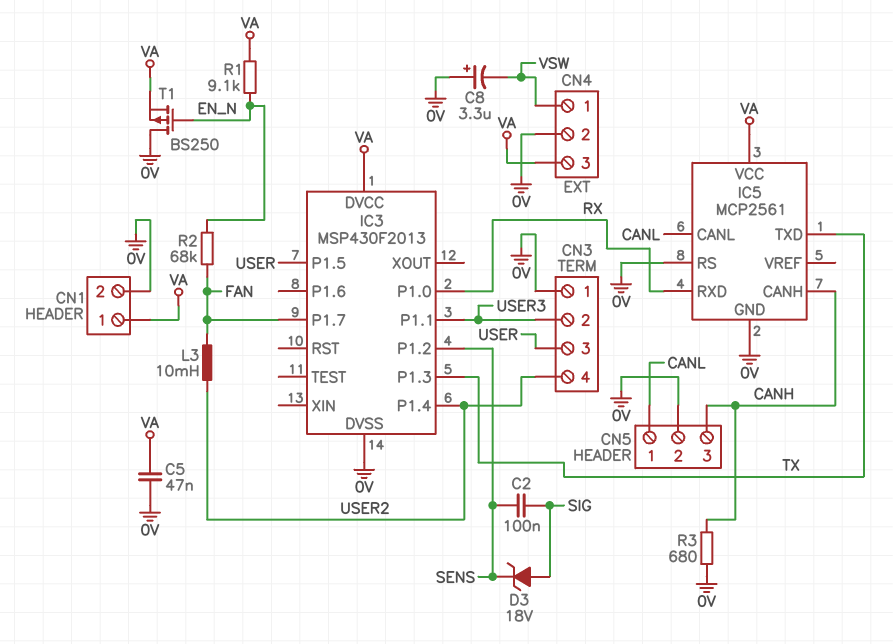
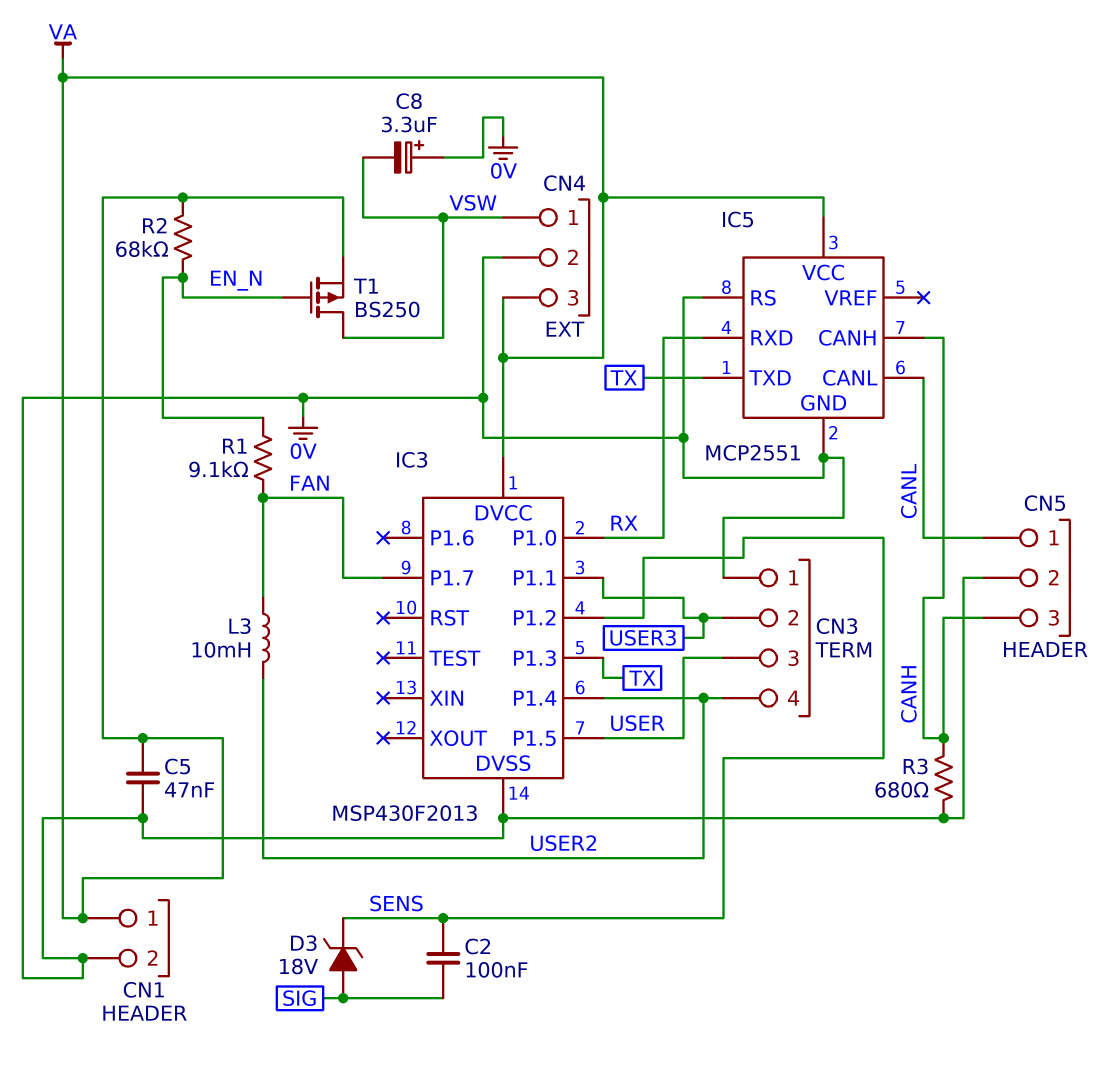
IC5: MCP2561 -> MCP2551
R1: 9.1k (EN_N, VA) -> 9.1k (EN_N, FAN)
R2: 68k (EN_N, FAN) -> 68k (EN_N, VA)
T1: PMOS BS250 (G EN_N, D 0V, S VA) -> PMOS BS250 (G EN_N, D VSW, S VA)

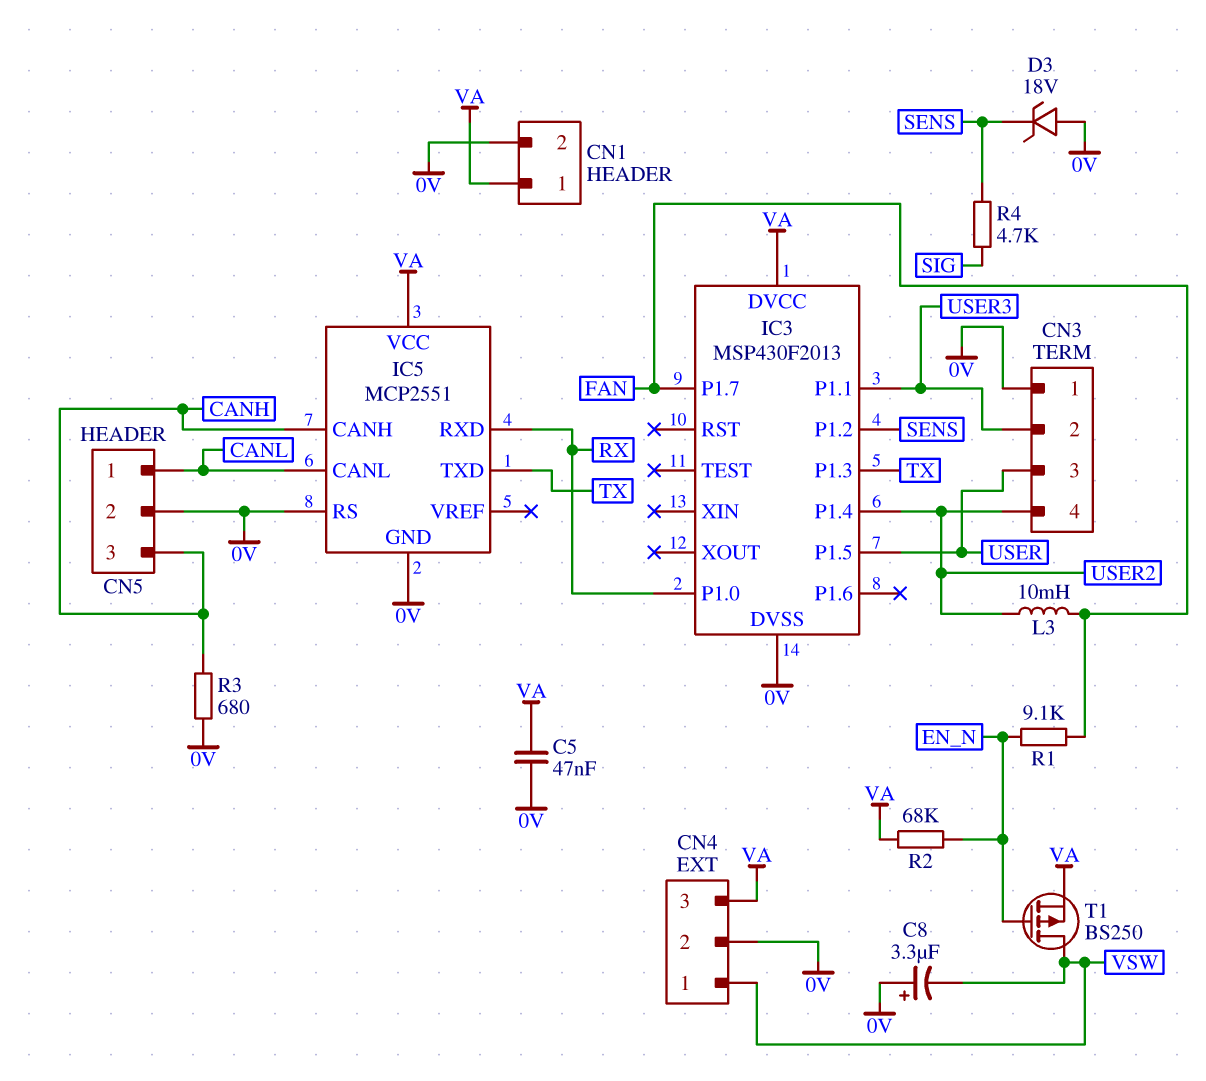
C2: 100nF (SENS, SIG) -> none
D3: zener 18V (A SIG, K SENS) -> zener 18V (A 0V, K SENS)
R4: none -> 4.7k (SENS, SIG)

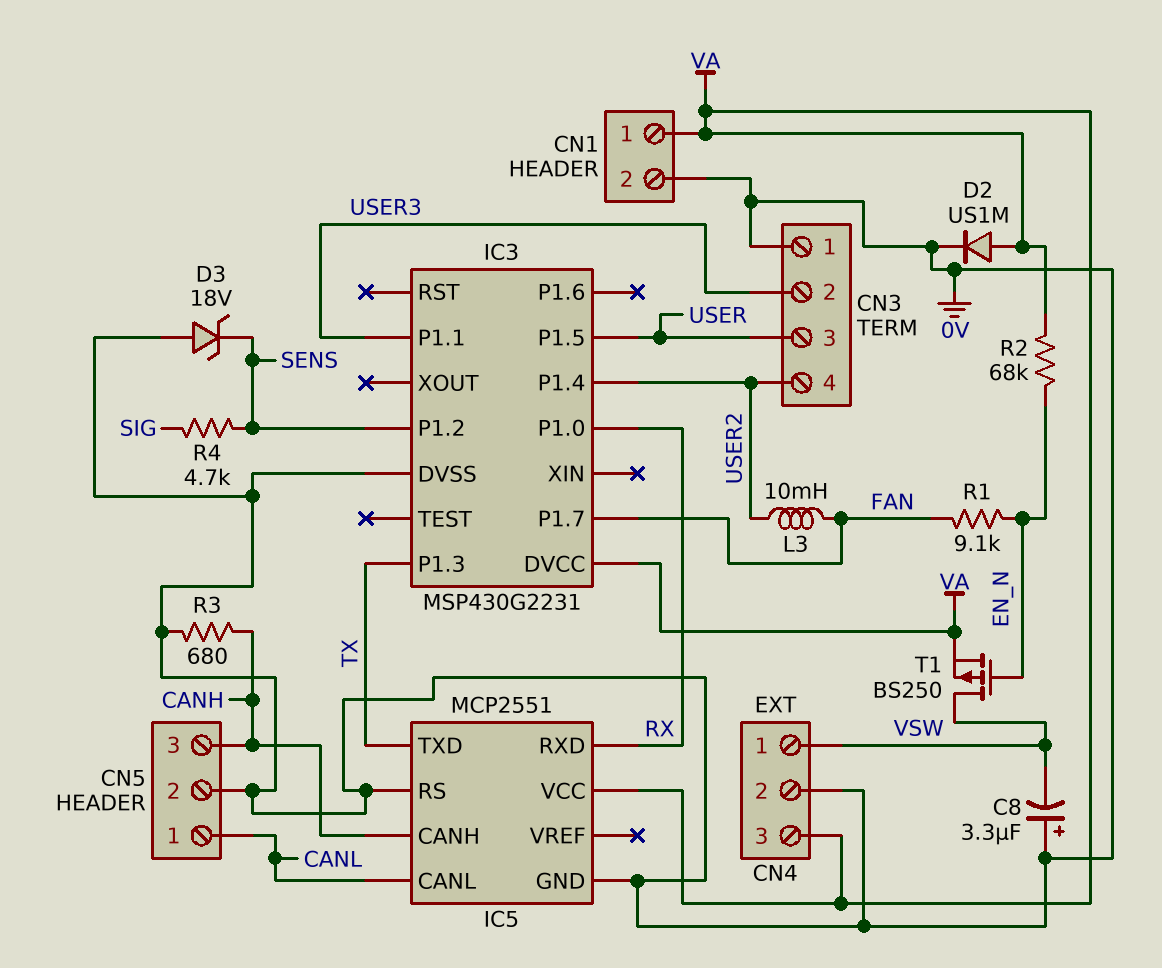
C5: 47nF (0V, VA) -> none
D2: none -> diode US1M (A VA, K 0V)
IC3: MSP430F2013 -> MSP430G2231

